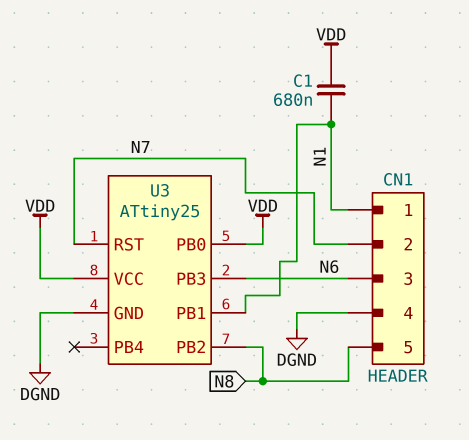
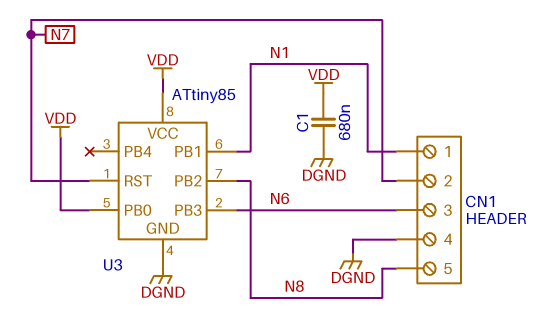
C1: 680nF (N1, VDD) -> 680nF (DGND, VDD)
U3: ATtiny25 -> ATtiny85

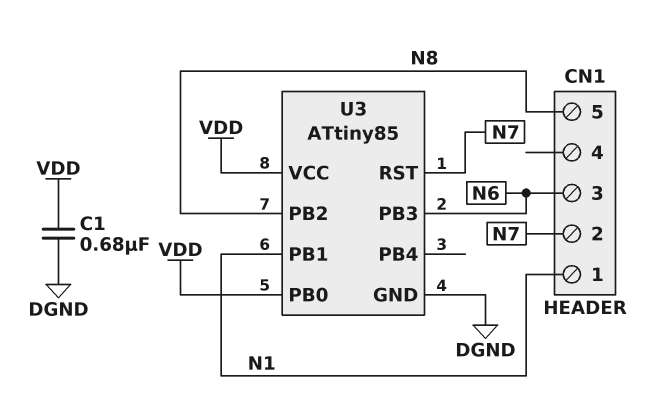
CN1 pin 4: DGND -> none

